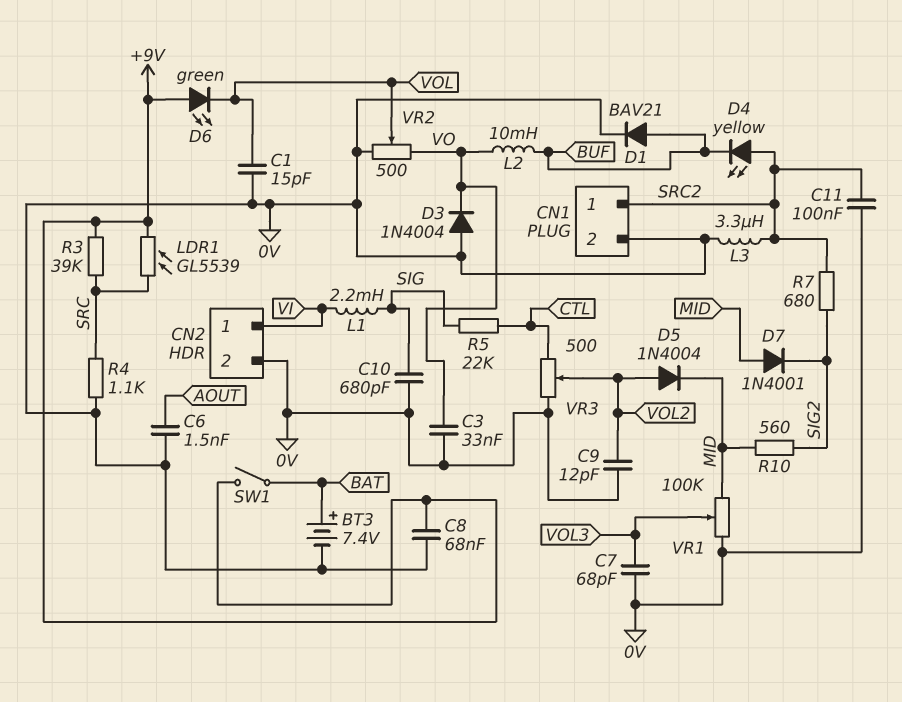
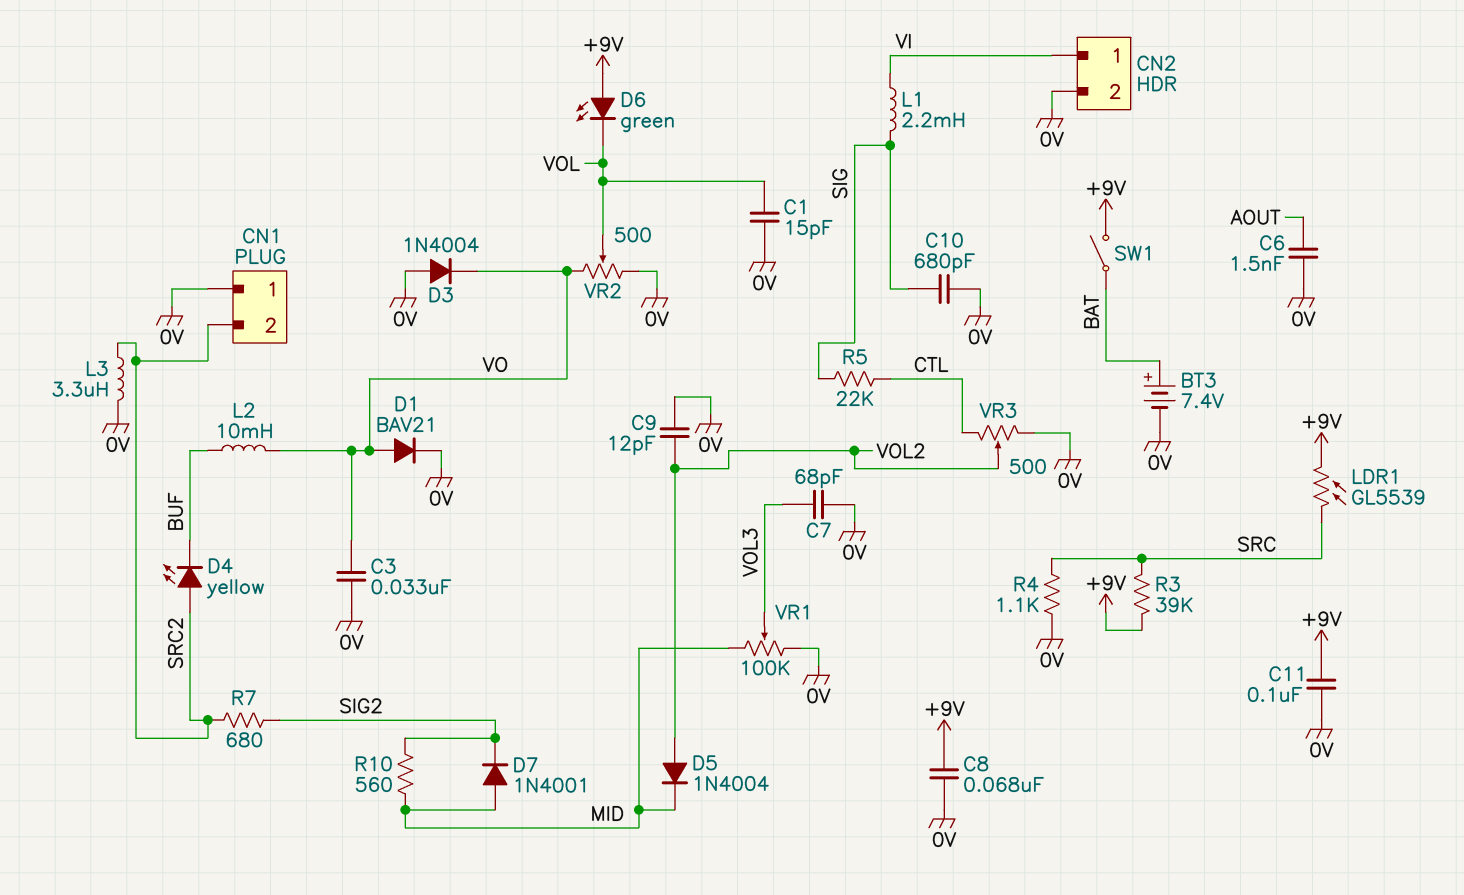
C11: 100nF (0V, SRC2) -> 100nF (+9V, 0V)
CN1 pin 1: SRC2 -> 0V
CN1 pin 2: 0V -> SRC2
D1: diode BAV21 (A BUF, K 0V) -> diode BAV21 (A VO, K 0V)

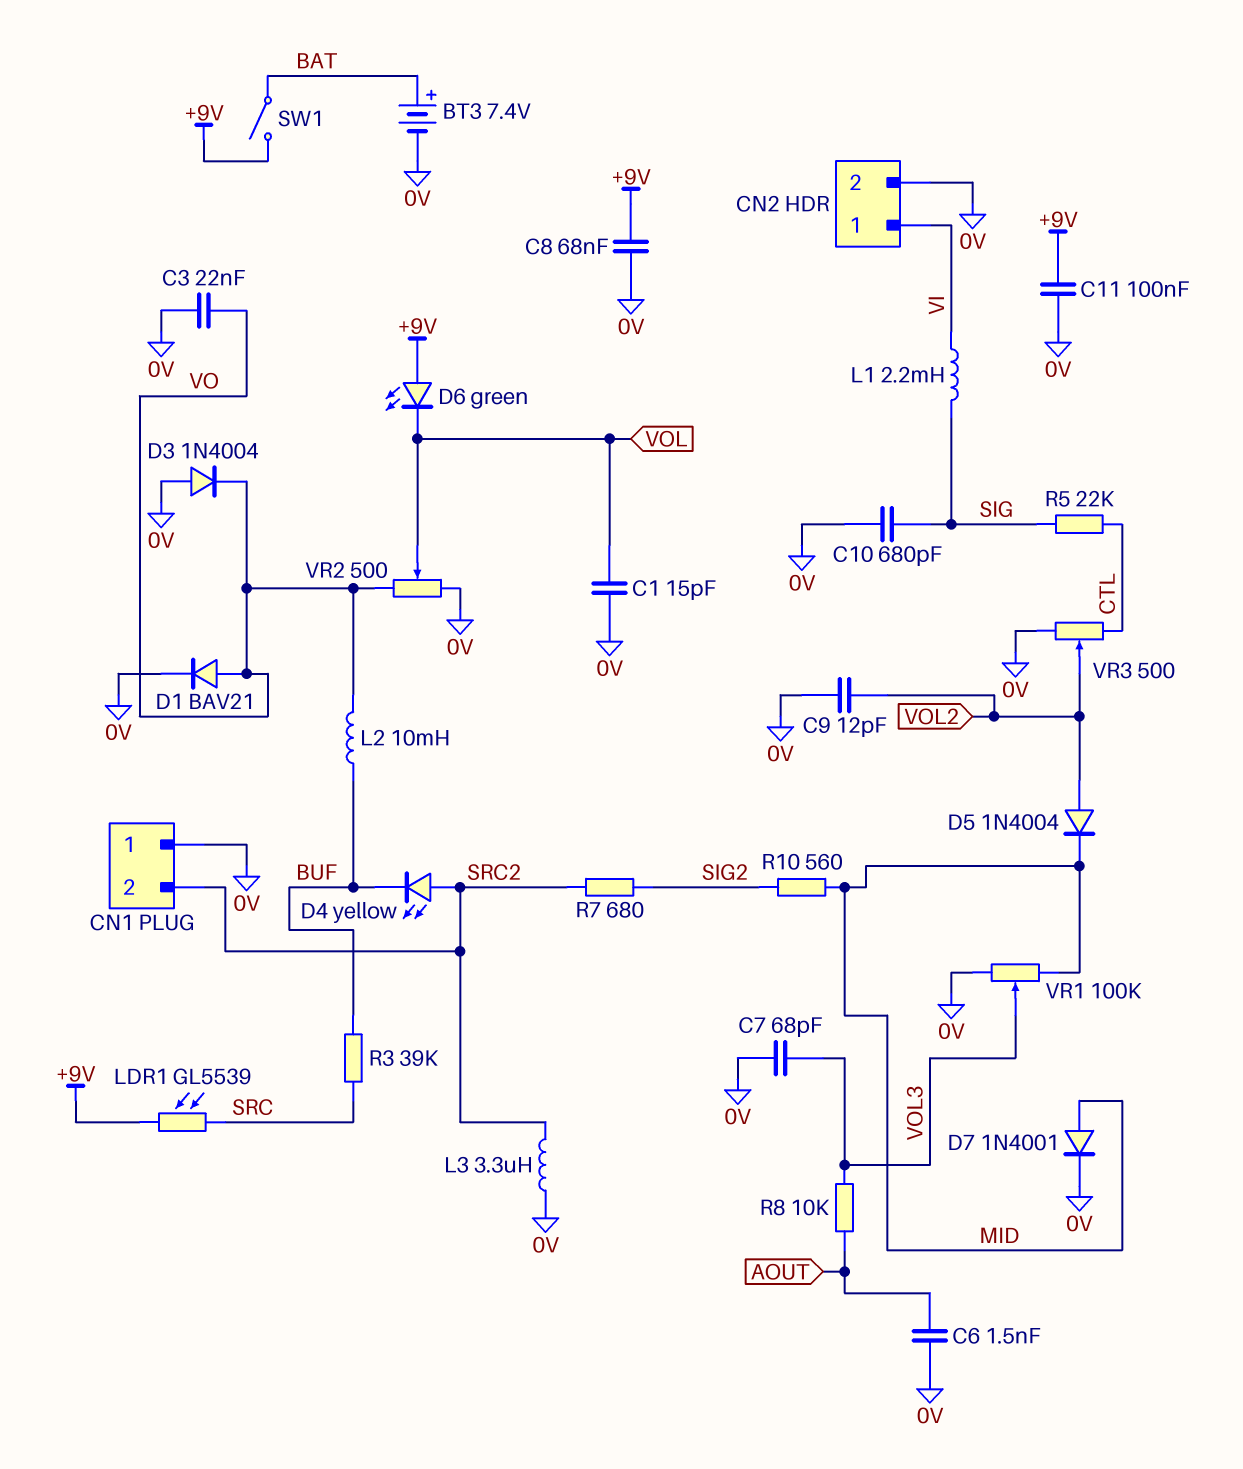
C3: 33nF (0V, VO) -> 22nF (0V, VO)
D7: diode 1N4001 (A MID, K SIG2) -> diode 1N4001 (A MID, K 0V)
R3: 39k (+9V, SRC) -> 39k (BUF, SRC)
R4: 1.1k (0V, SRC) -> none
R8: none -> 10k (AOUT, VOL3)

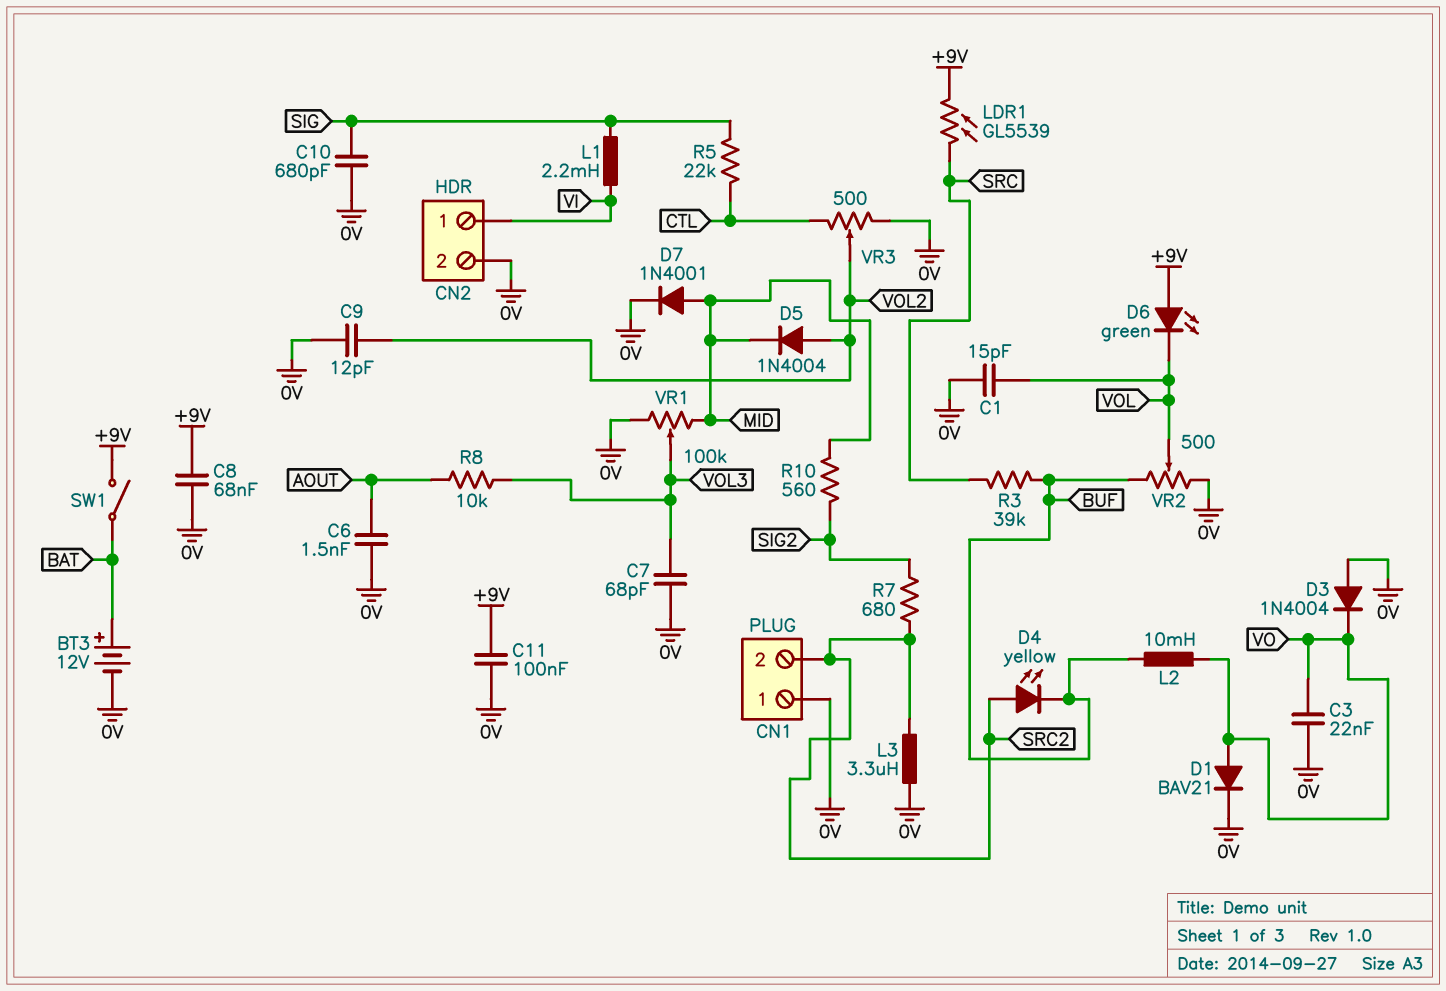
BT3: 7.4V (plus BAT, minus 0V) -> 12V (plus BAT, minus 0V)
VR2: 500 (0V, VO, wiper VOL) -> 500 (0V, BUF, wiper VOL)

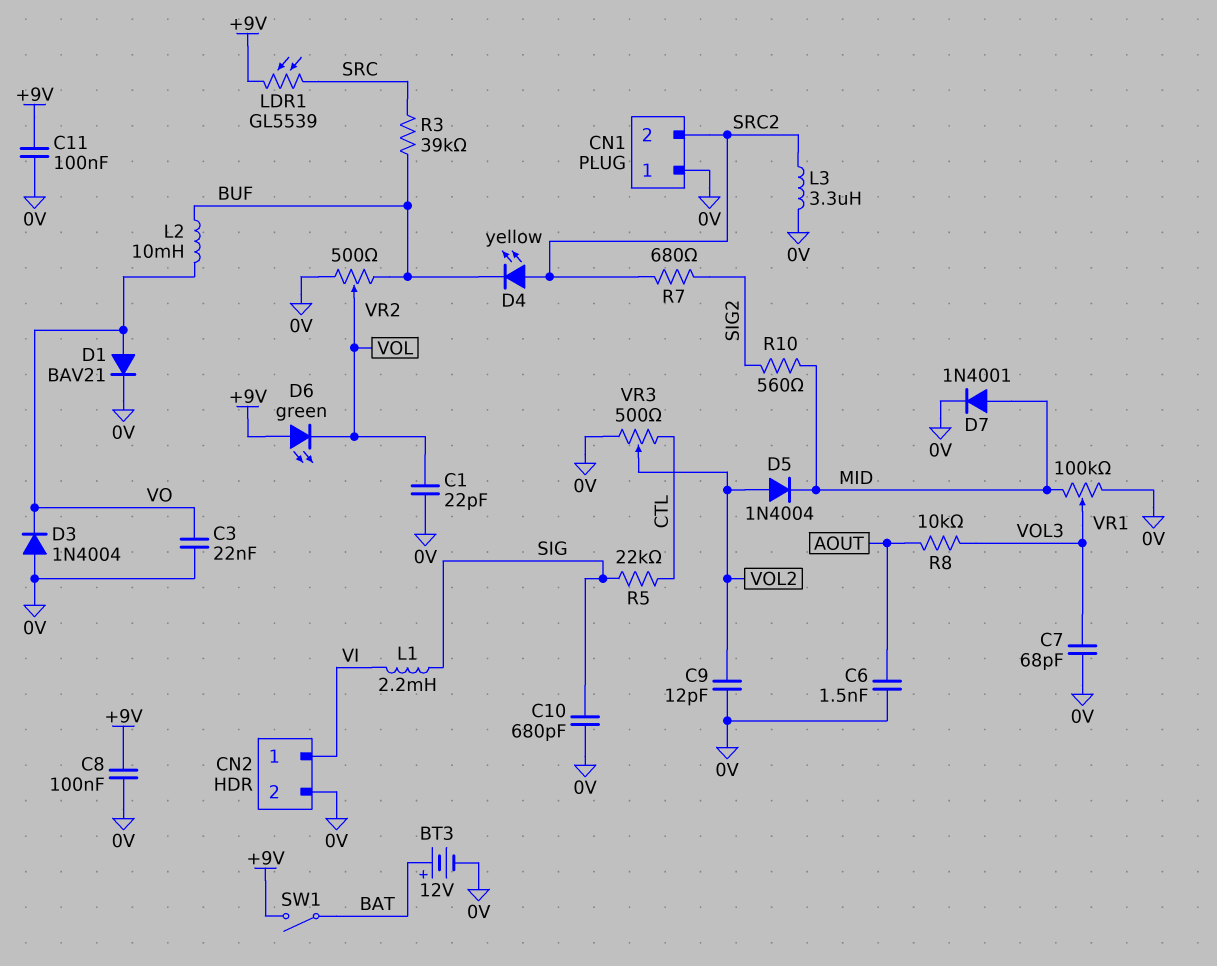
C1: 15pF (0V, VOL) -> 22pF (0V, VOL)
C8: 68nF (+9V, 0V) -> 100nF (+9V, 0V)

